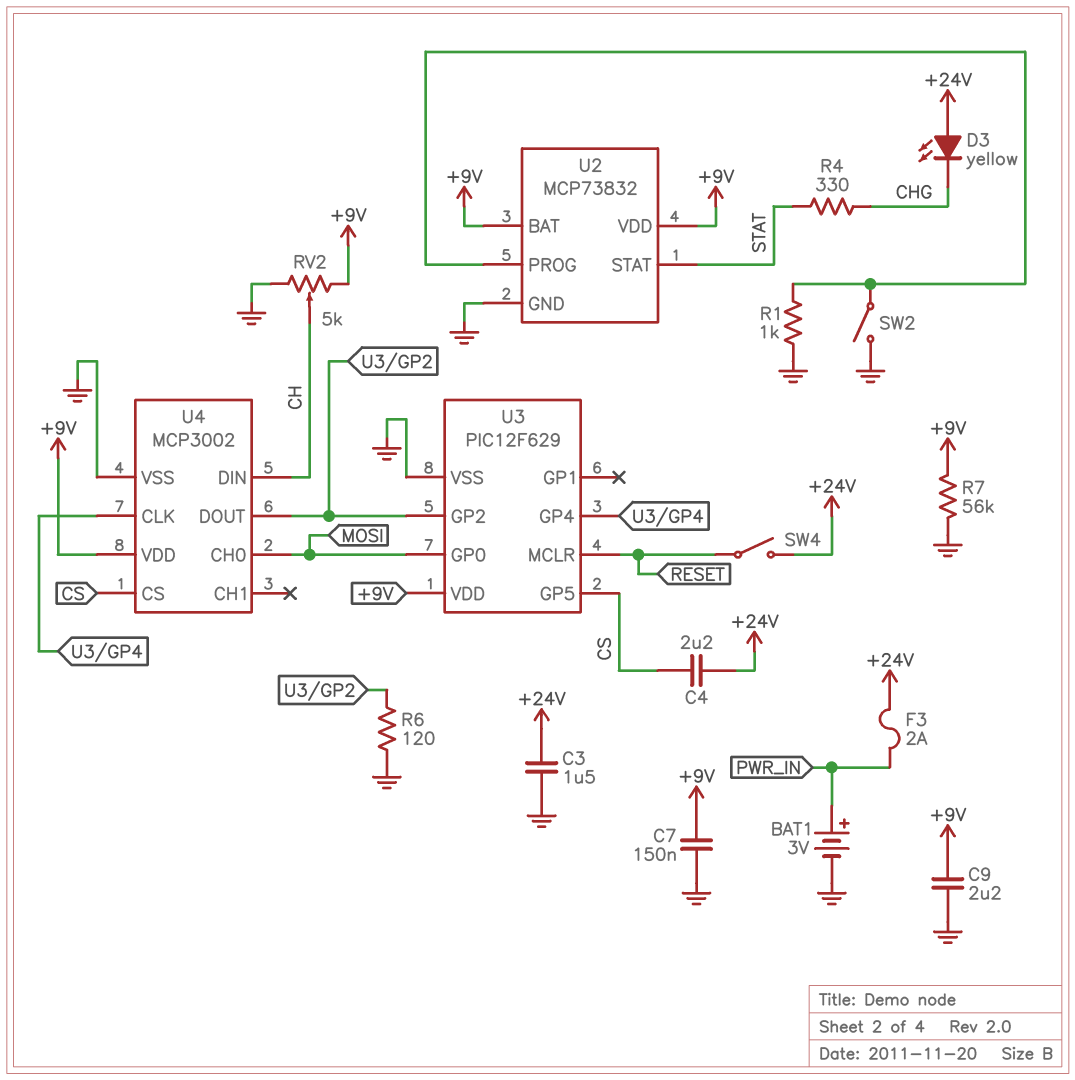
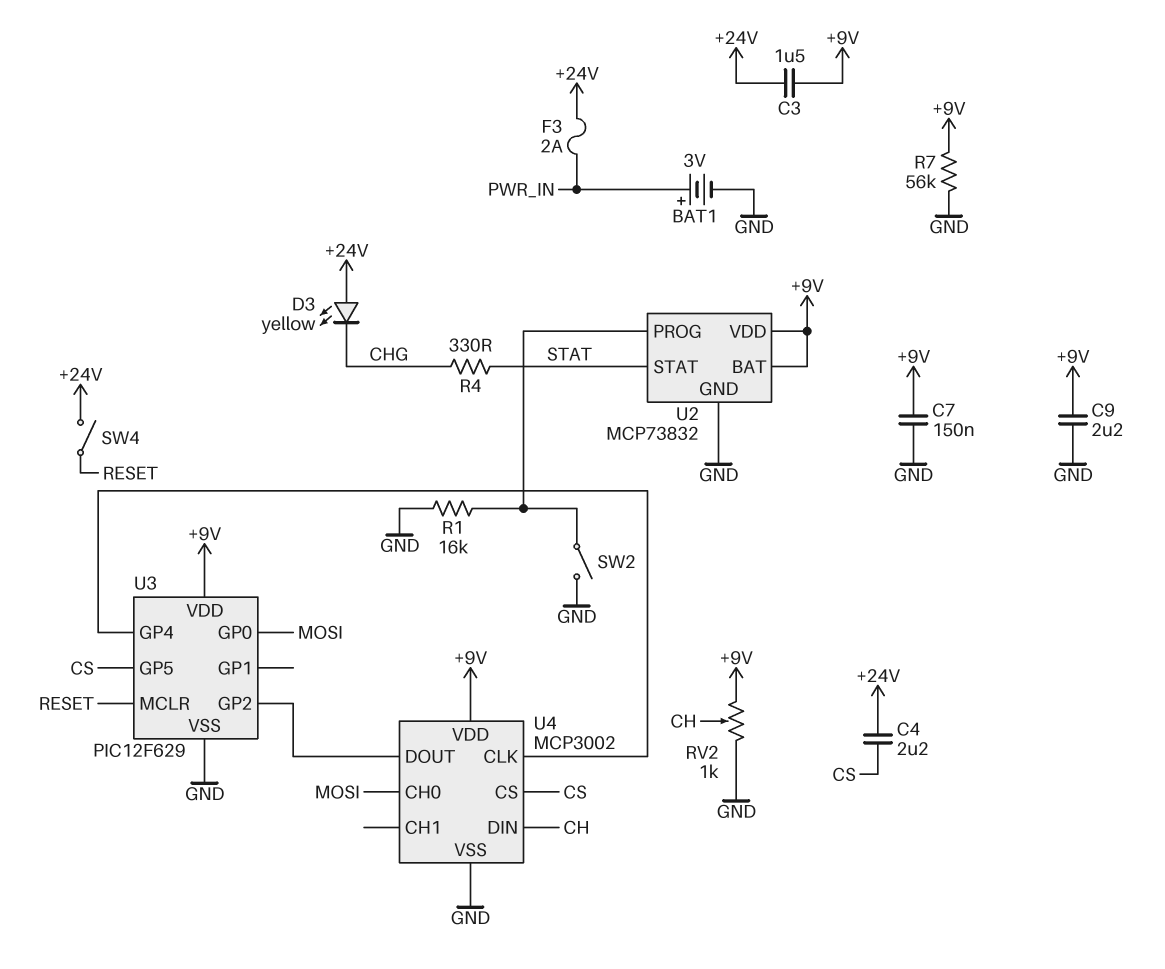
C3: 1.5uF (+24V, GND) -> 1.5uF (+9V, +24V)
R1: 1k (GND, U2/PROG) -> 16k (GND, U2/PROG)
R6: 120 (GND, U3/GP2) -> none
RV2: 5k (+9V, GND, wiper CH) -> 1k (+9V, GND, wiper CH)

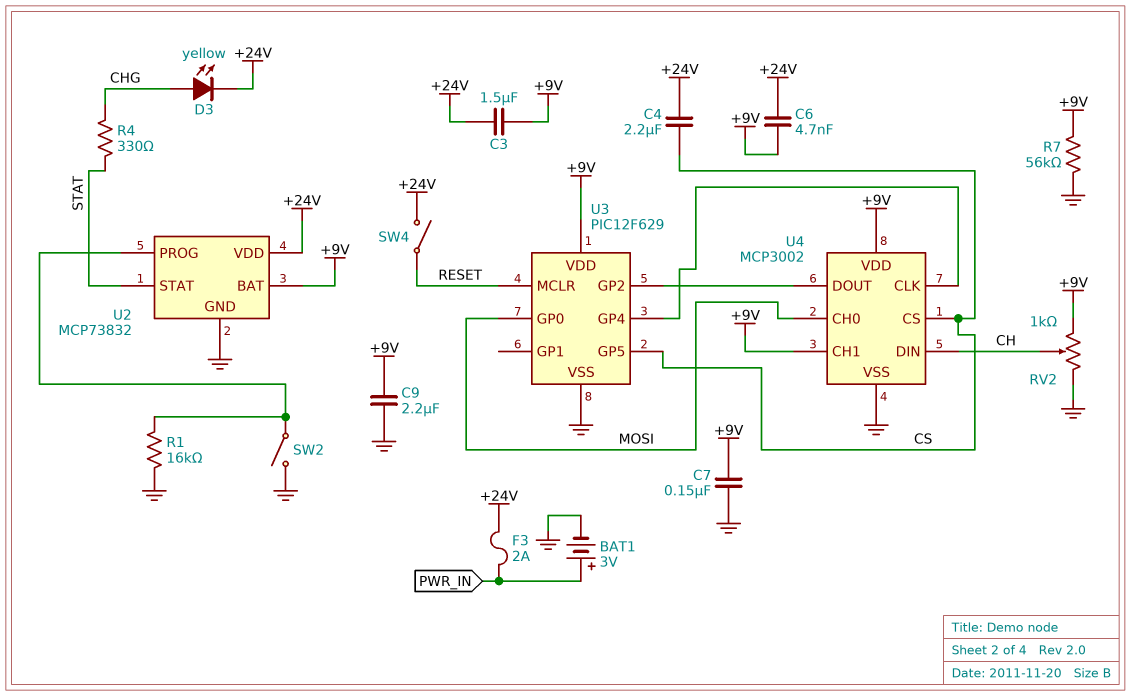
C6: none -> 4.7nF (+9V, +24V)
D3: LED yellow (A +24V, K CHG) -> LED yellow (A CHG, K +24V)
U2 pin VDD: +9V -> +24V
U4 pin CH1: none -> +9V

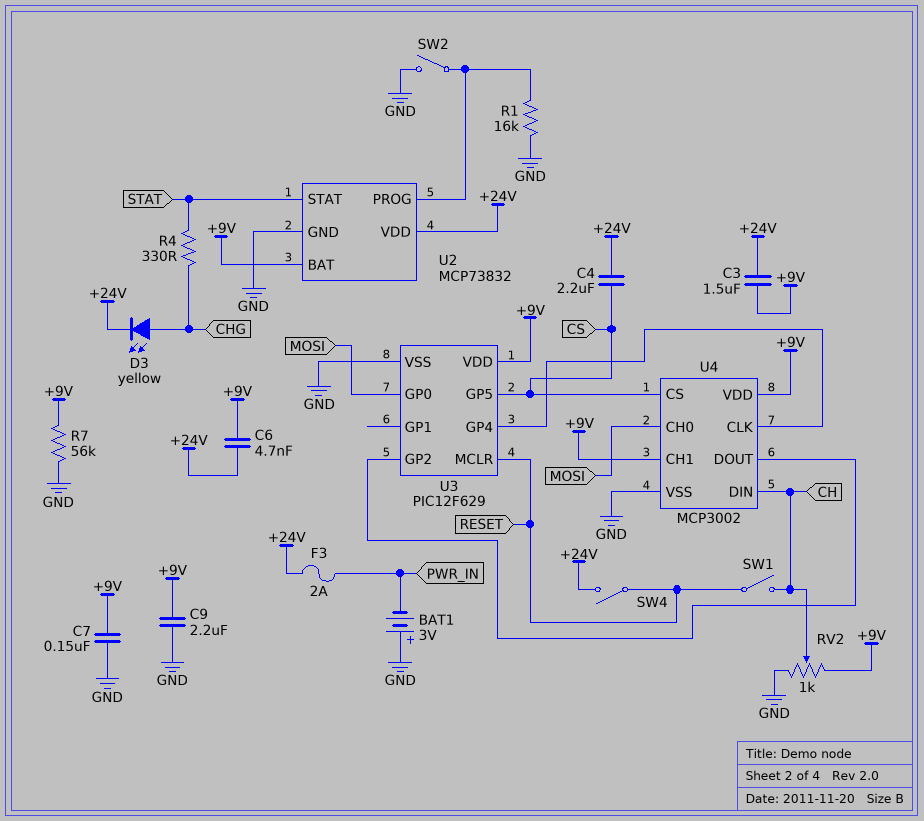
BAT1: 3V (plus PWR_IN, minus GND) -> 3V (plus GND, minus PWR_IN)
SW1: none -> switch (CH, RESET)

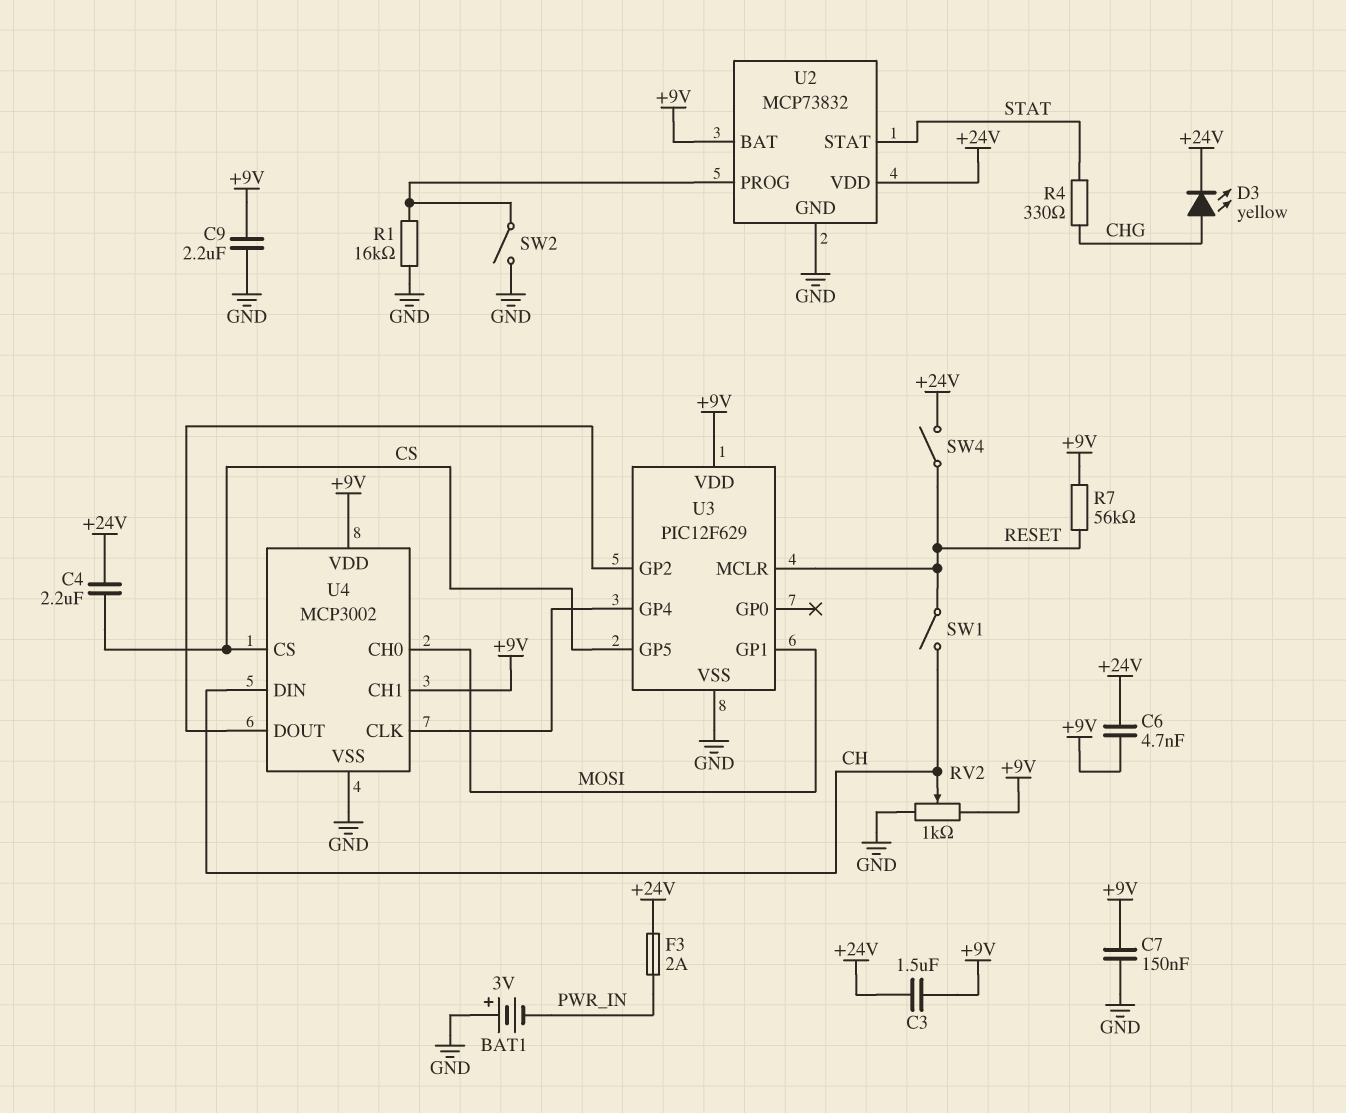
R7: 56k (+9V, GND) -> 56k (+9V, RESET)
U3 pin GP0: MOSI -> none
U3 pin GP1: none -> MOSI

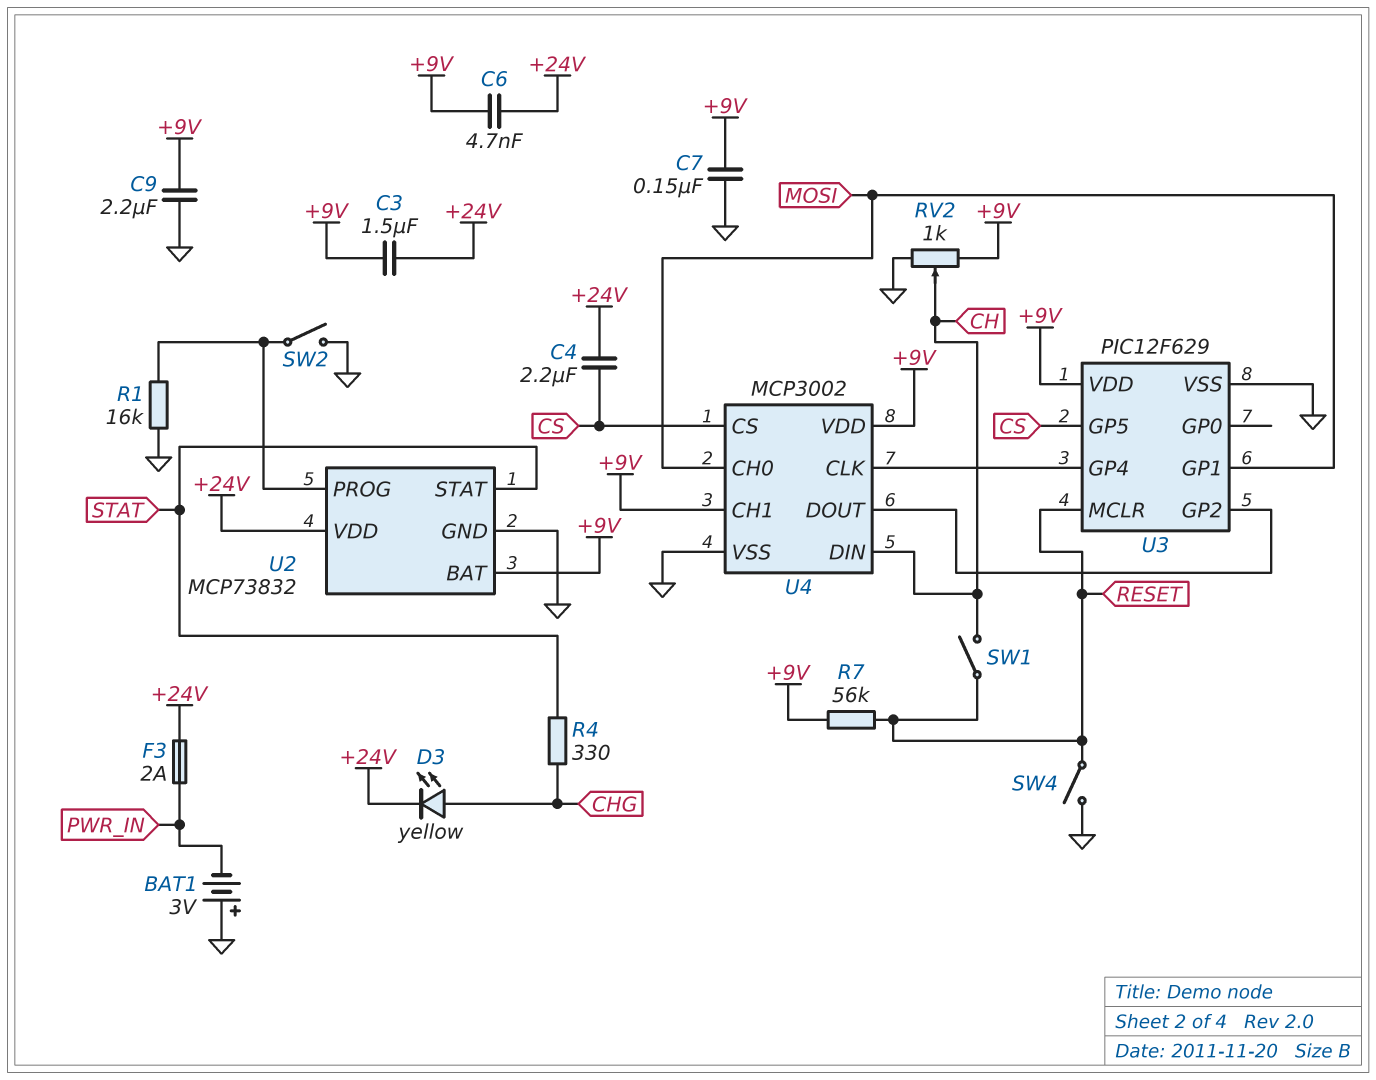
SW4: switch (+24V, RESET) -> switch (GND, RESET)

